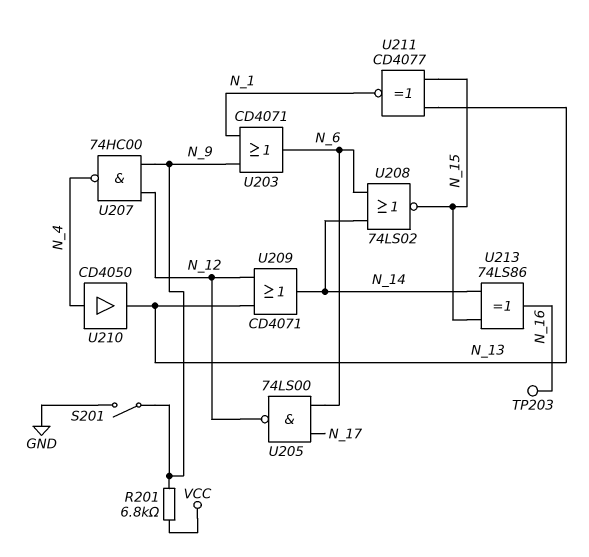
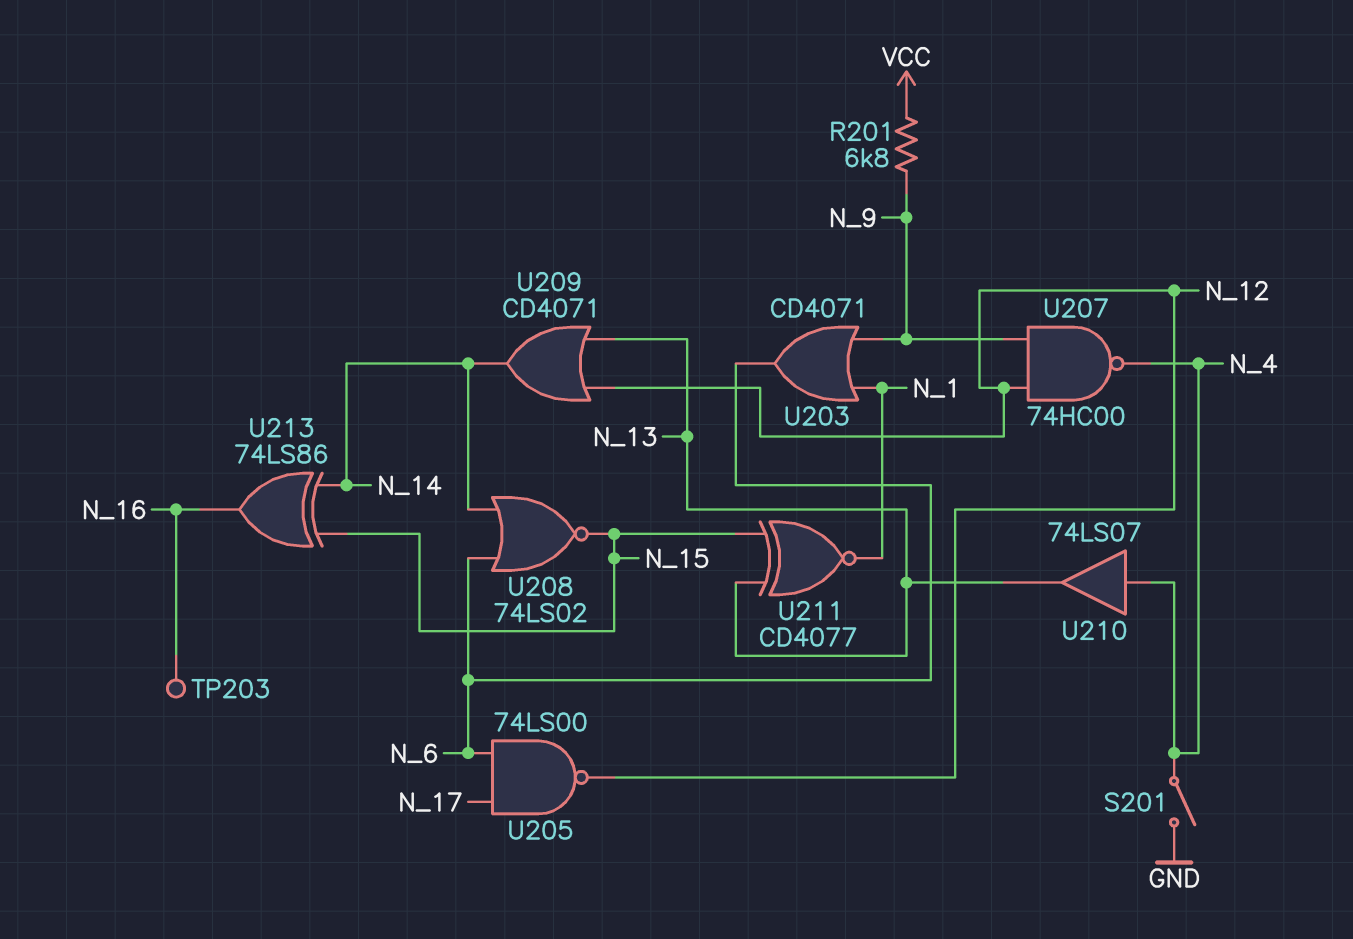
S201: switch (GND, N_9) -> switch (GND, N_4)
U210: buffer CD4050 (in N_4, out N_13) -> buffer 74LS07 (in N_4, out N_13)

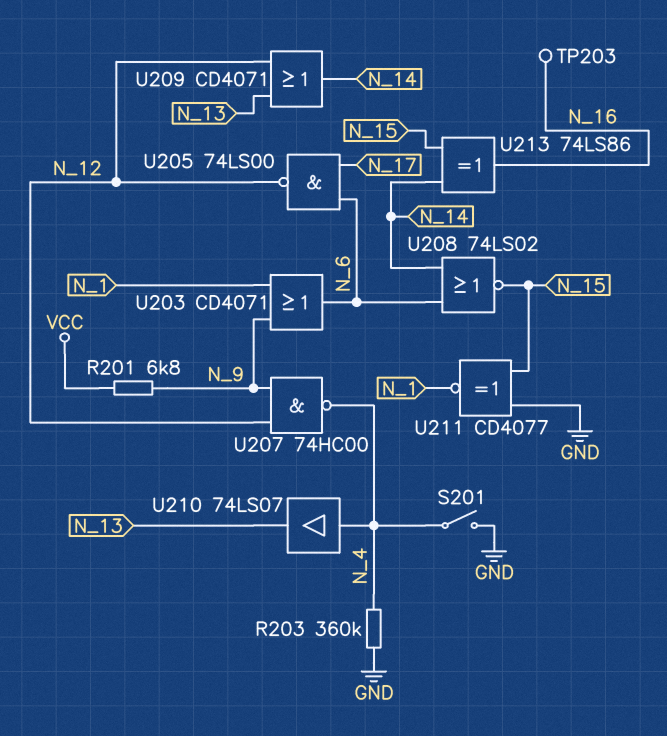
R203: none -> 360k (GND, N_4)
U211: XNOR CD4077 (in N_13, in N_15, out N_1) -> XNOR CD4077 (in GND, in N_15, out N_1)

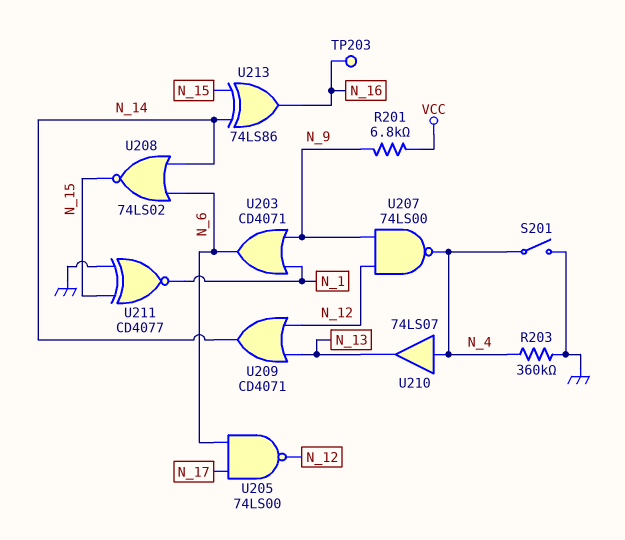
U207: NAND 74HC00 (in N_9, in N_12, out N_4) -> NAND 74LS00 (in N_9, in N_12, out N_4)

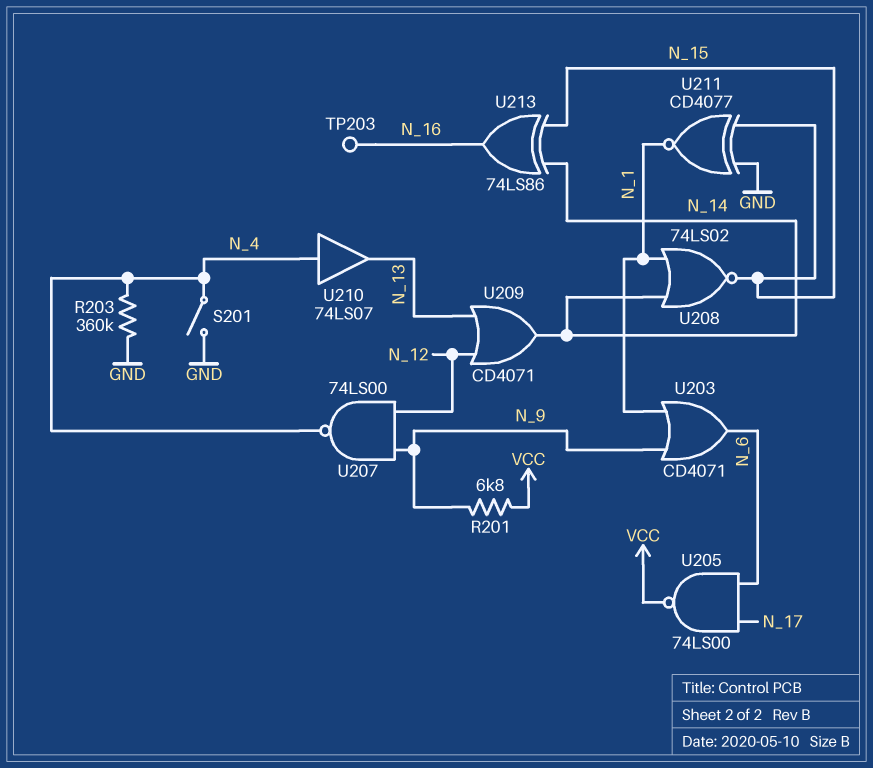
U205: NAND 74LS00 (in N_6, in N_17, out N_12) -> NAND 74LS00 (in N_6, in N_17, out VCC)
U208: NOR 74LS02 (in N_6, in N_14, out N_15) -> NOR 74LS02 (in N_1, in N_14, out N_15)

